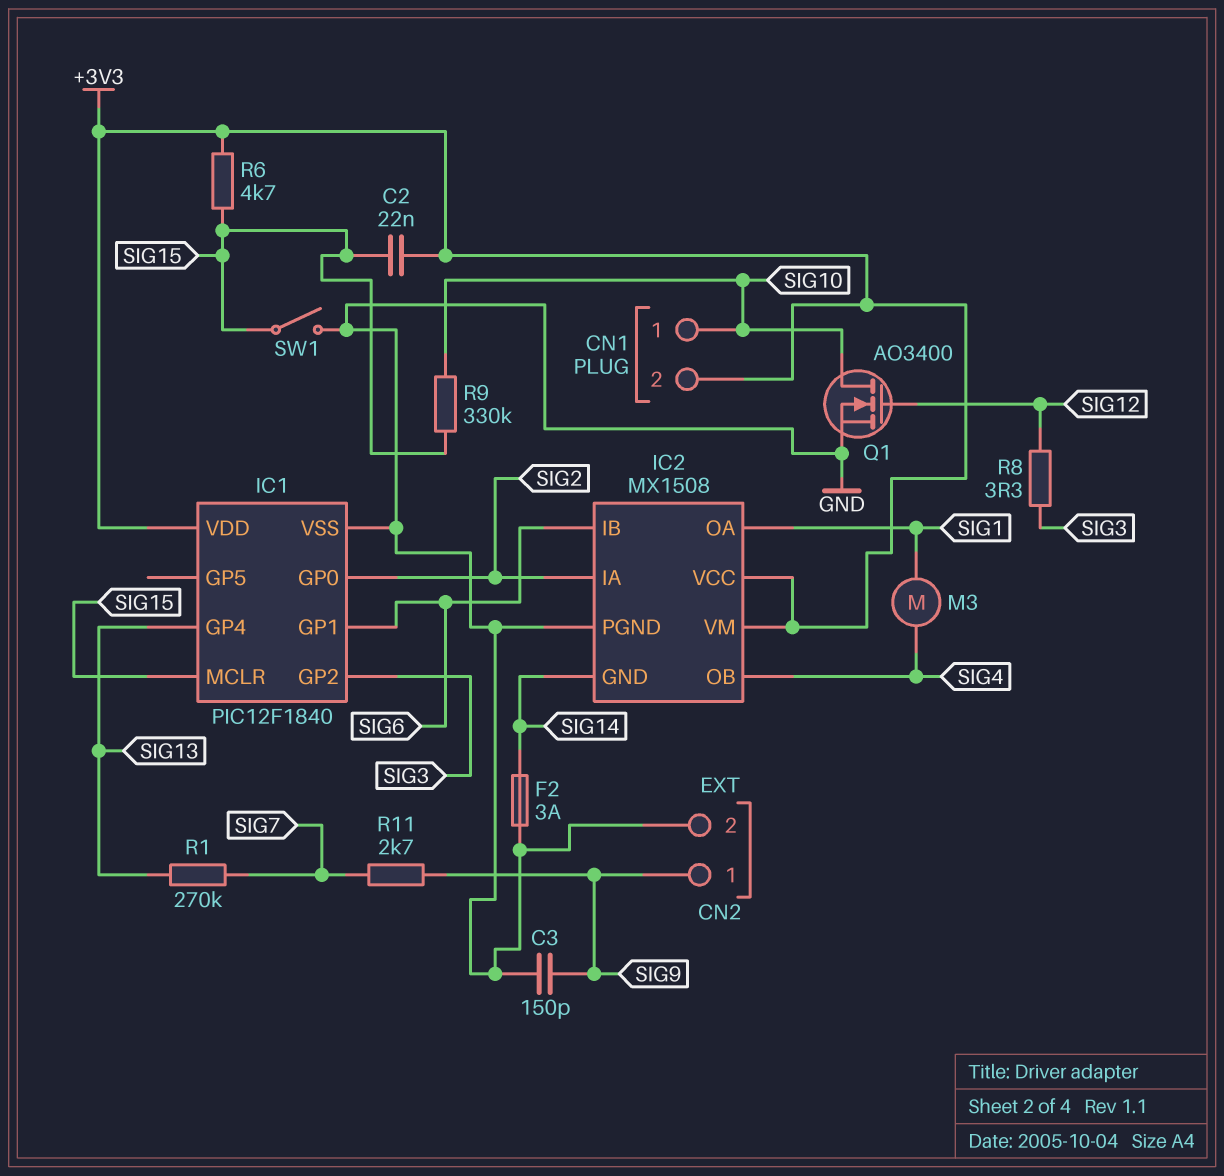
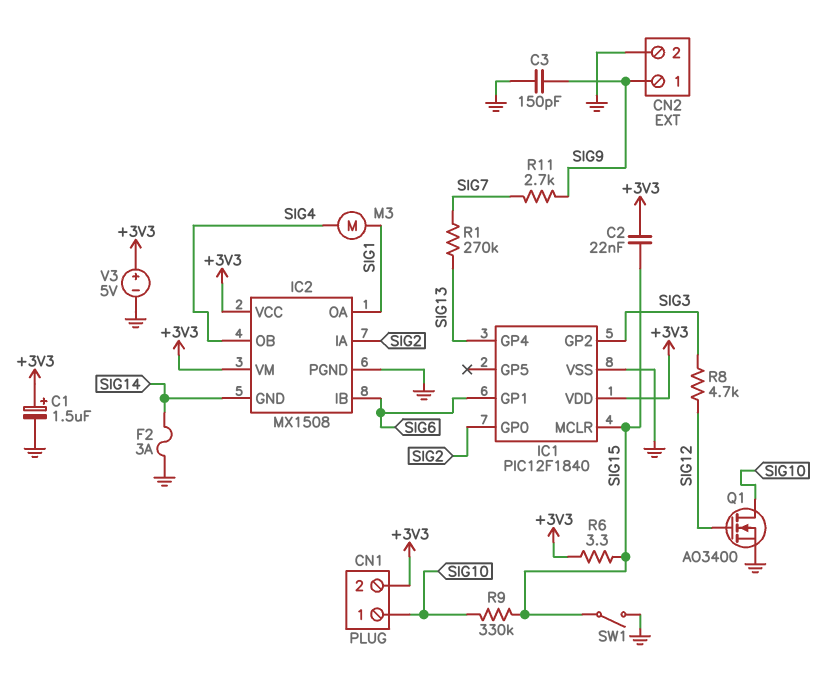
C1: none -> 1.5uF (plus +3V3, minus GND)
R6: 4.7k (+3V3, SIG15) -> 3.3 (+3V3, SIG15)
R8: 3.3 (SIG3, SIG12) -> 4.7k (SIG3, SIG12)
V3: none -> 5V (plus +3V3, minus GND)

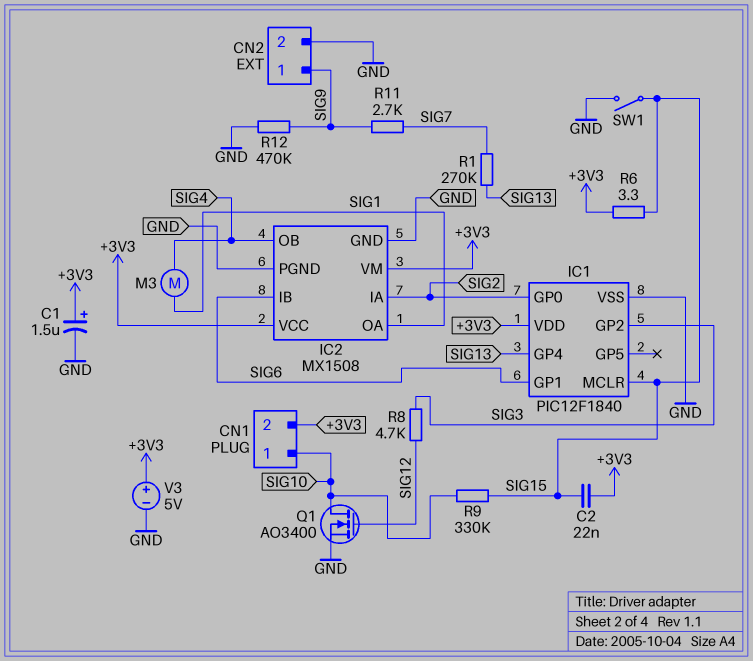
C3: 150pF (GND, SIG9) -> none
F2: 3A (GND, SIG14) -> none
IC2 pin GND: SIG14 -> GND
R12: none -> 470k (GND, SIG9)

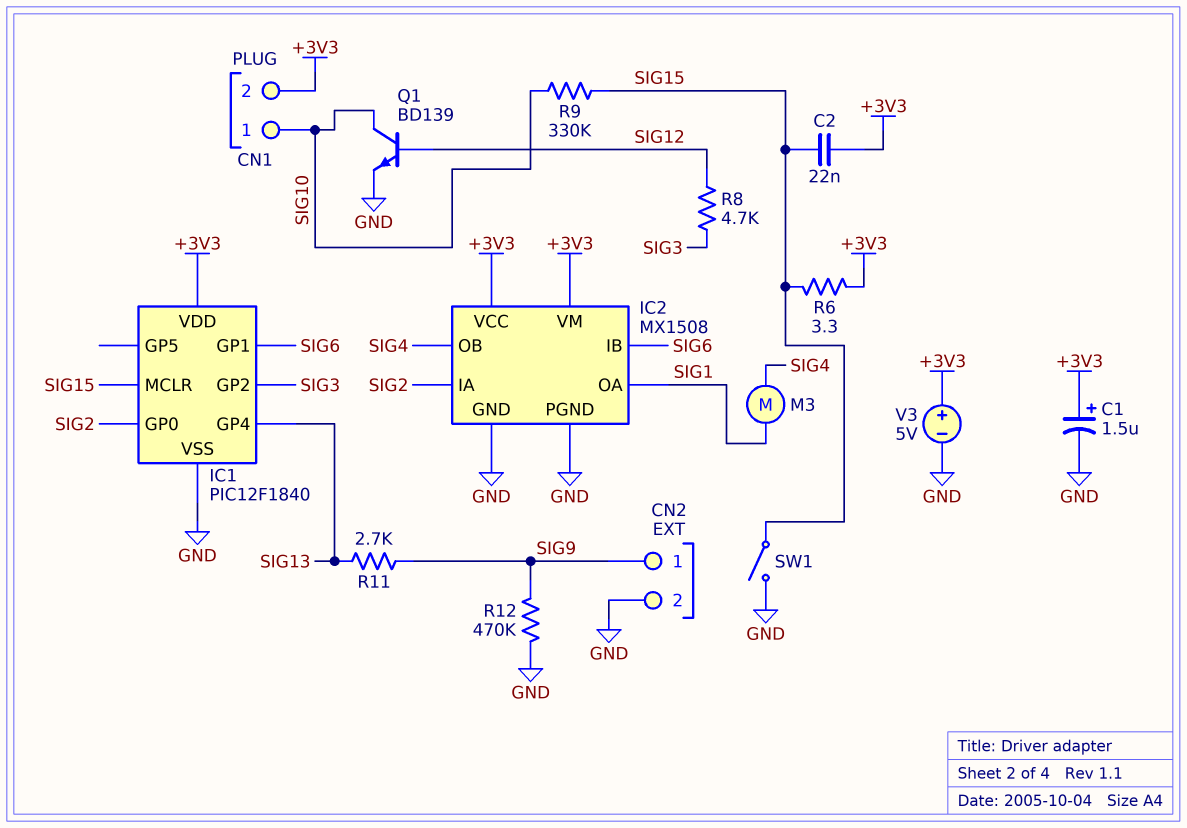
Q1: NMOS AO3400 (G SIG12, D SIG10, S GND) -> NPN BD139 (B SIG12, C SIG10, E GND)
R1: 270k (SIG7, SIG13) -> none
R11: 2.7k (SIG7, SIG9) -> 2.7k (SIG9, SIG13)

